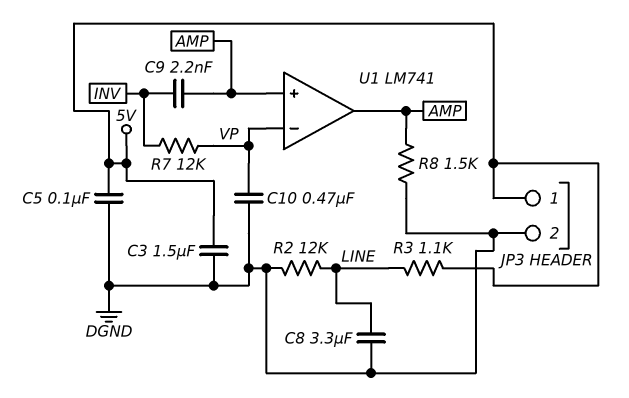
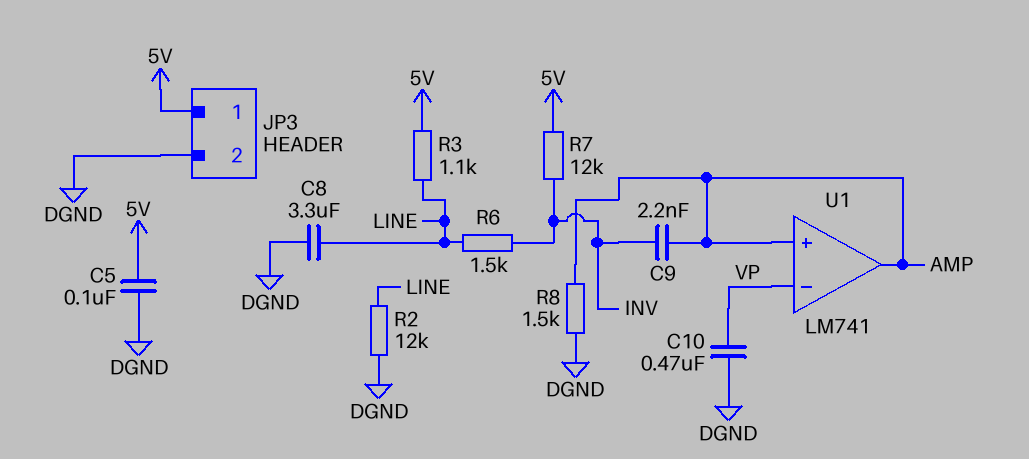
C3: 1.5uF (5V, DGND) -> none
R6: none -> 1.5k (INV, LINE)
R7: 12k (INV, VP) -> 12k (5V, INV)

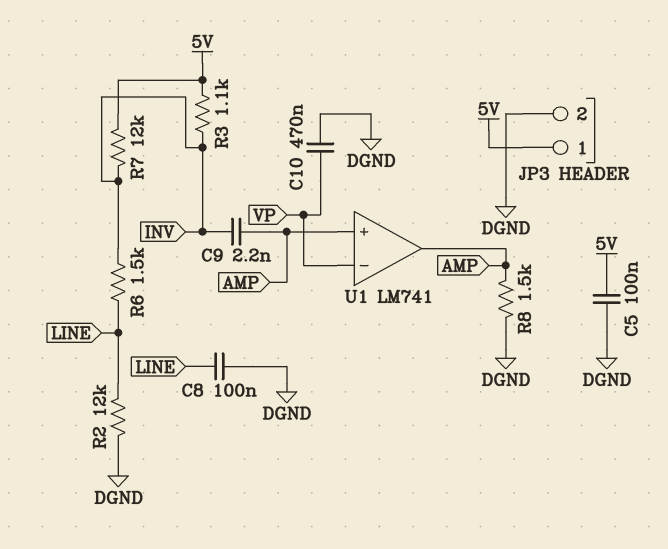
C8: 3.3uF (DGND, LINE) -> 100nF (DGND, LINE)
R3: 1.1k (5V, LINE) -> 1.1k (5V, INV)

